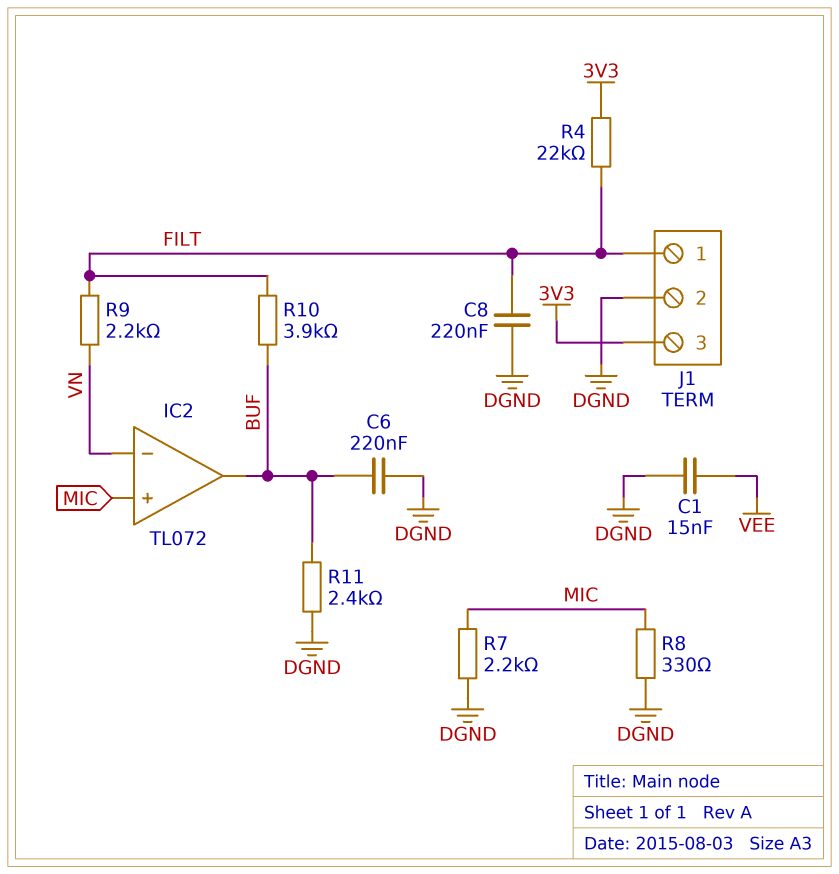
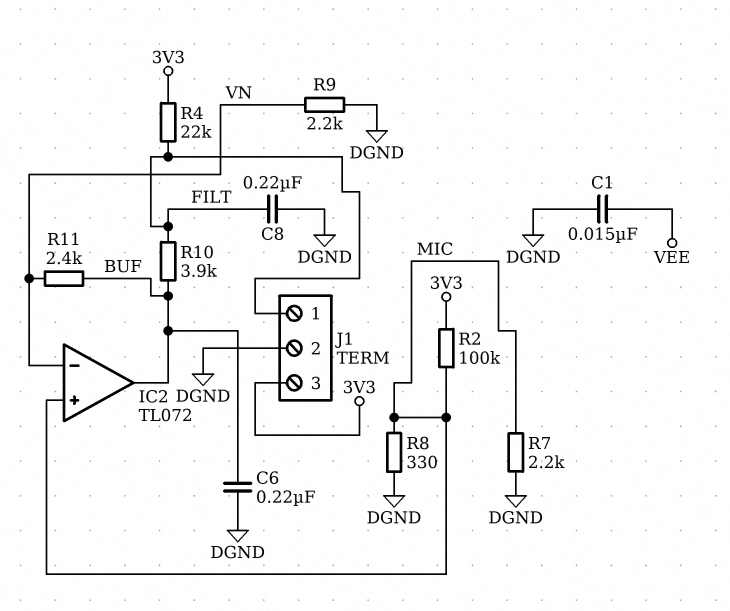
R2: none -> 100k (3V3, MIC)
R9: 2.2k (FILT, VN) -> 2.2k (DGND, VN)
R11: 2.4k (BUF, DGND) -> 2.4k (BUF, VN)

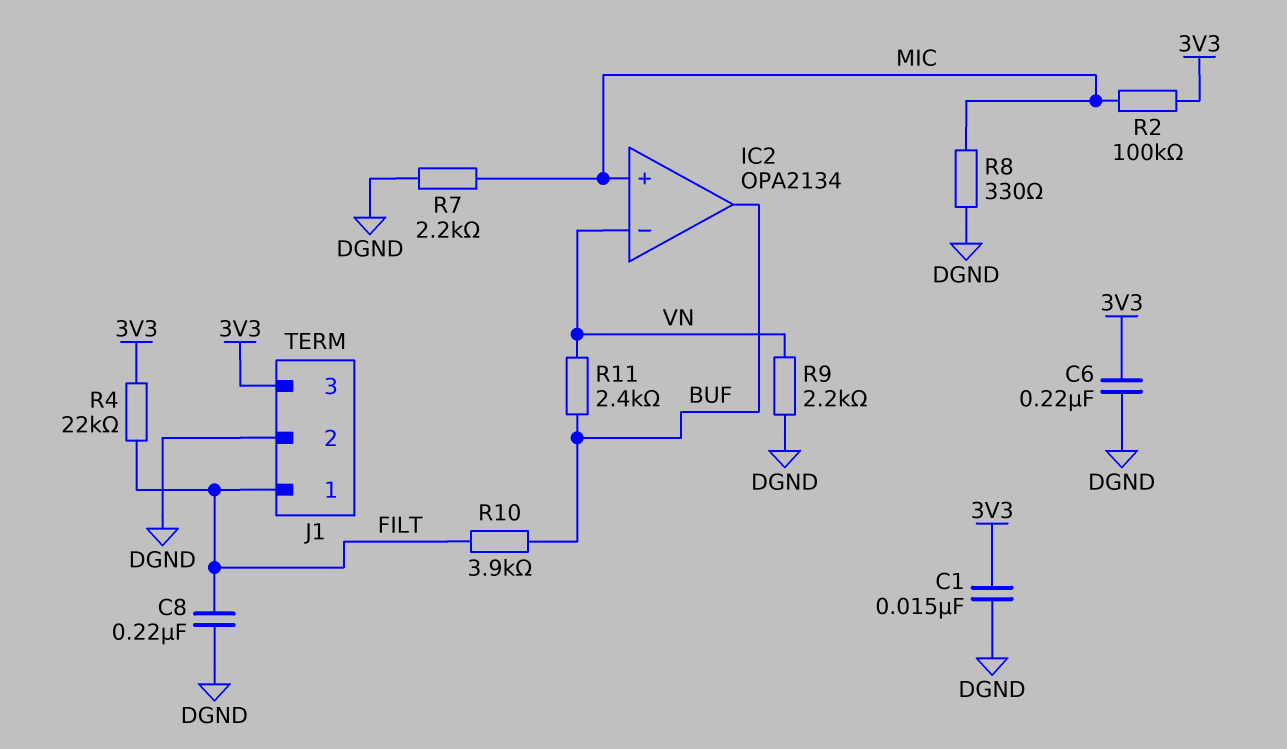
C1: 15nF (DGND, VEE) -> 15nF (3V3, DGND)
C6: 220nF (BUF, DGND) -> 220nF (3V3, DGND)
IC2: TL072 -> OPA2134

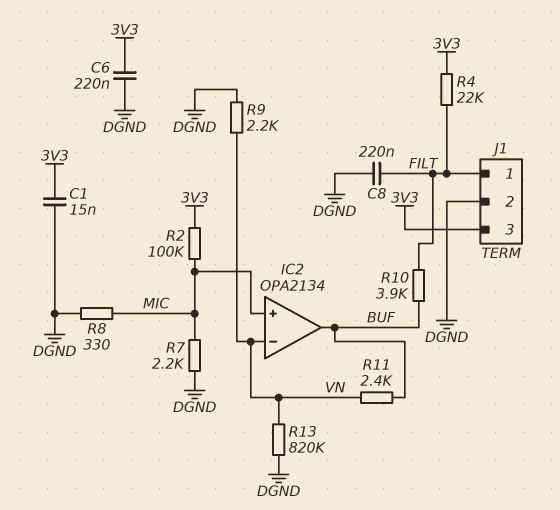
R13: none -> 820k (DGND, VN)

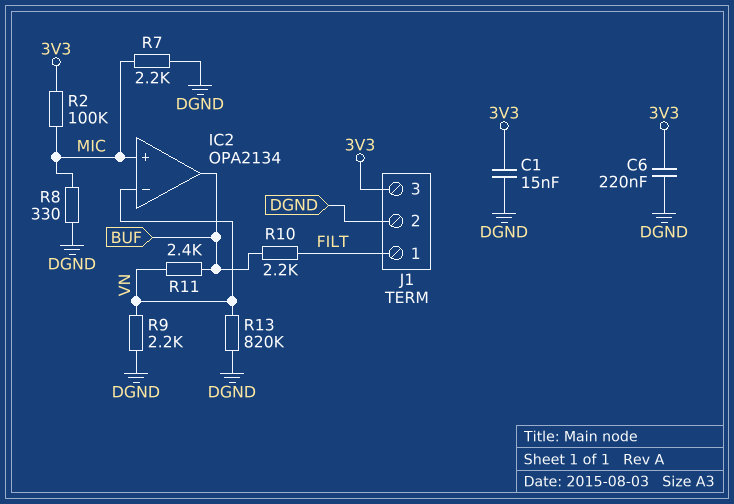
C8: 220nF (DGND, FILT) -> none
R4: 22k (3V3, FILT) -> none
R10: 3.9k (BUF, FILT) -> 2.2k (BUF, FILT)

